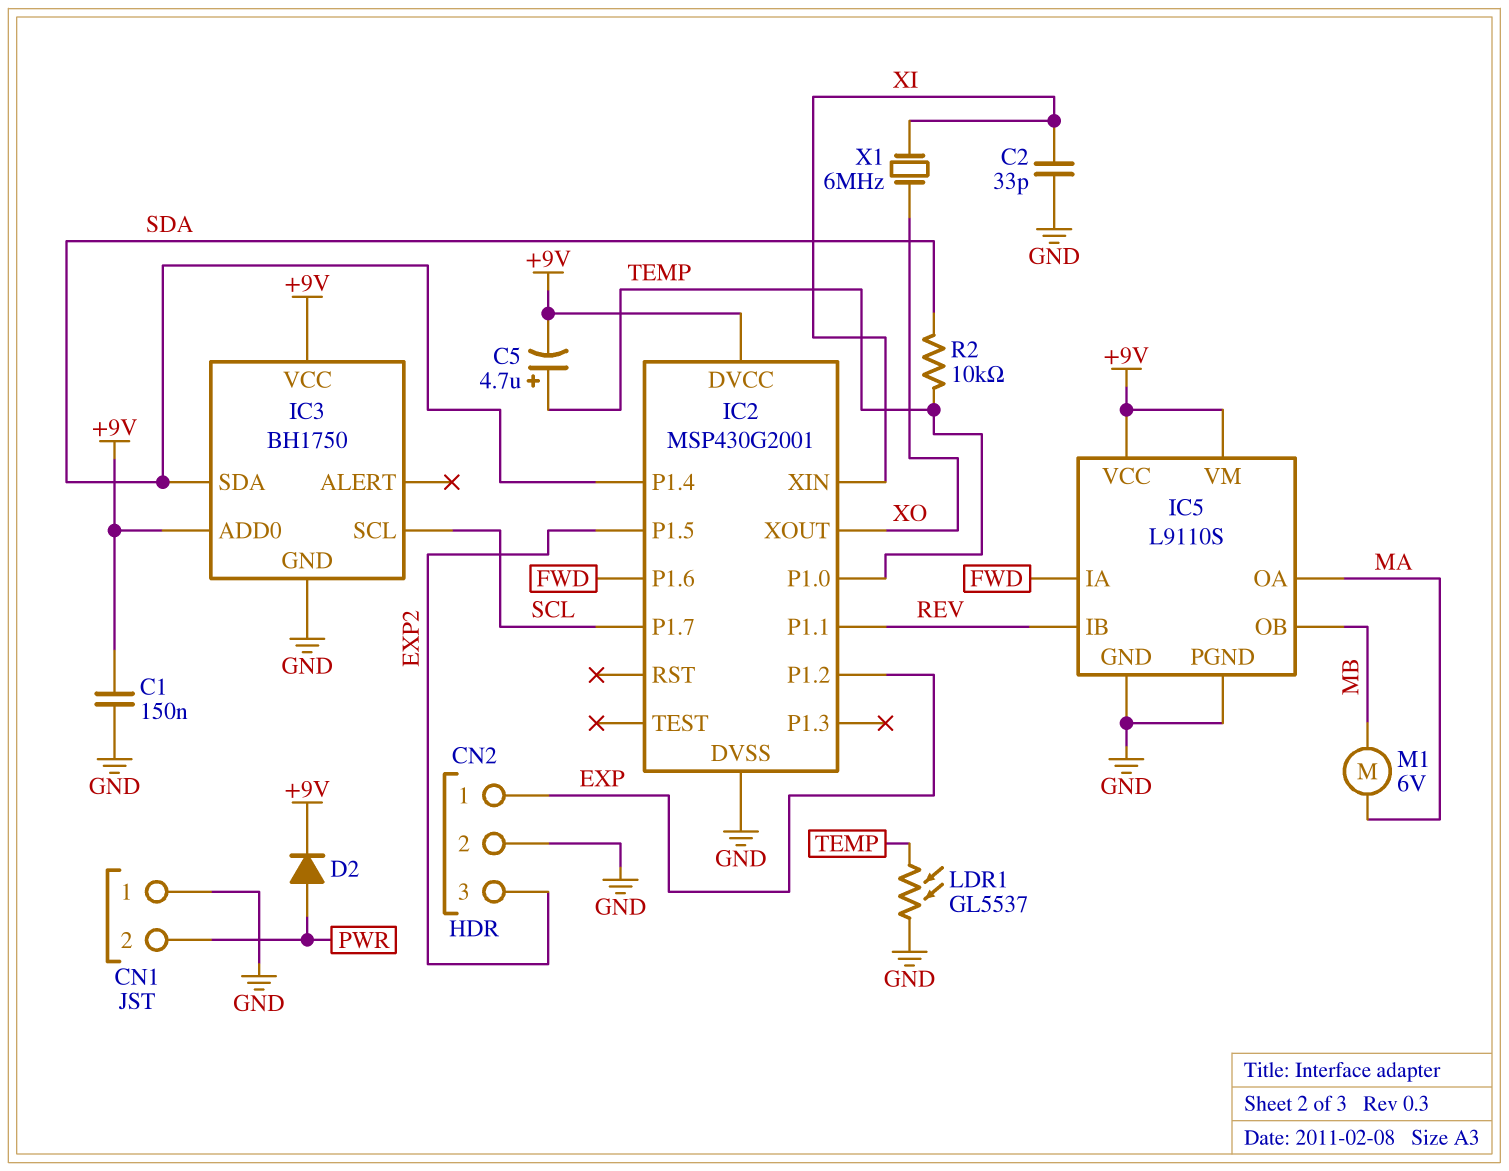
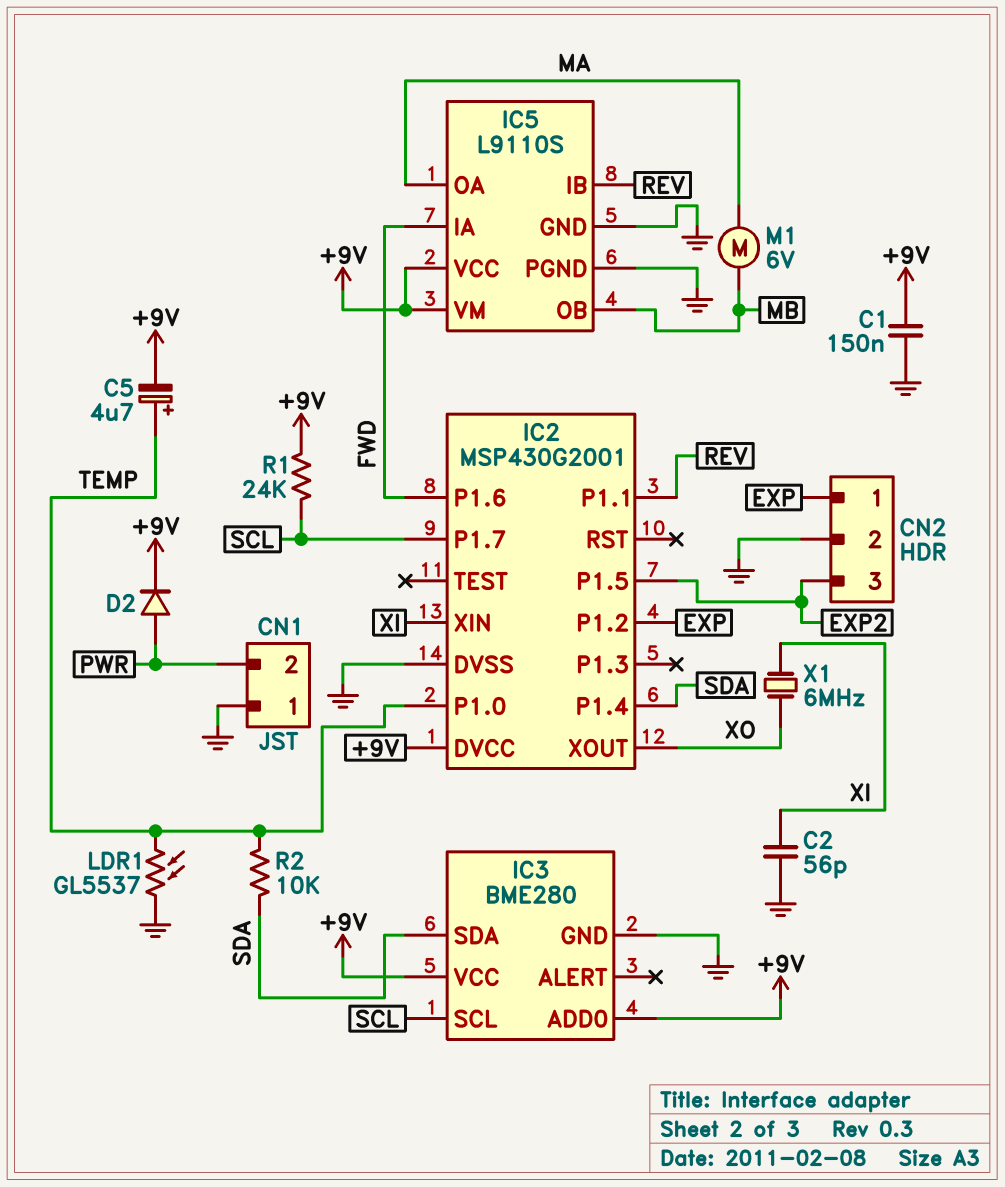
C2: 33pF (GND, XI) -> 56pF (GND, XI)
IC3: BH1750 -> BME280
R1: none -> 24k (+9V, SCL)

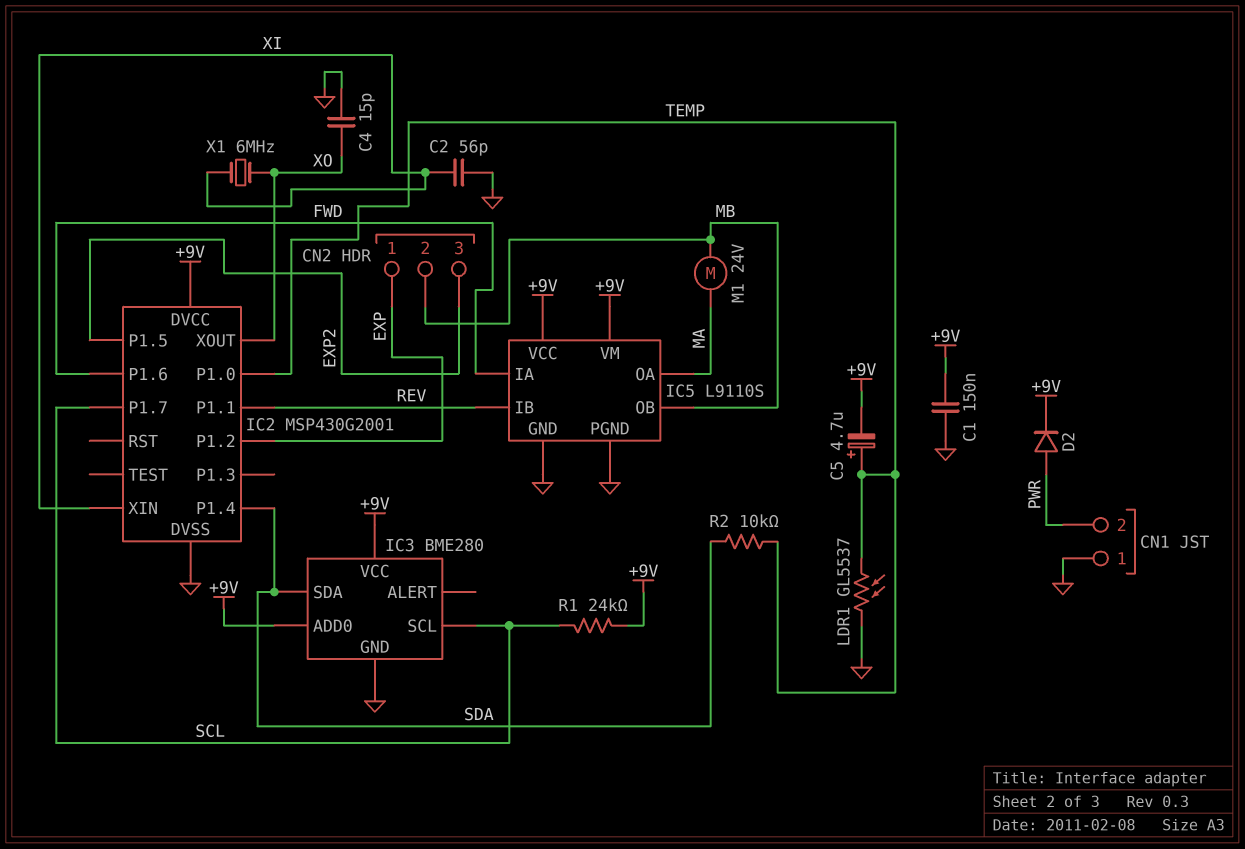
C4: none -> 15pF (GND, XO)
CN2 pin 2: GND -> MB
M1: motor 6V (MA, MB) -> motor 24V (MA, MB)

